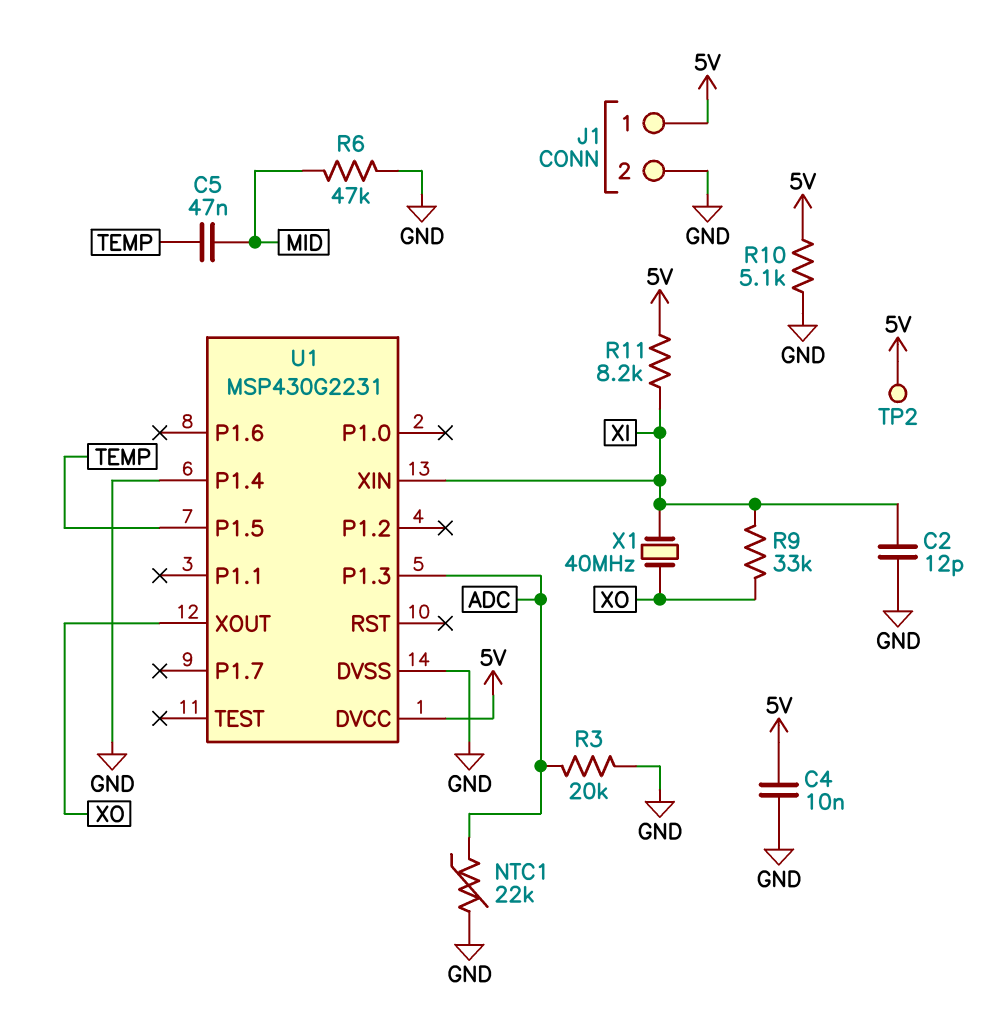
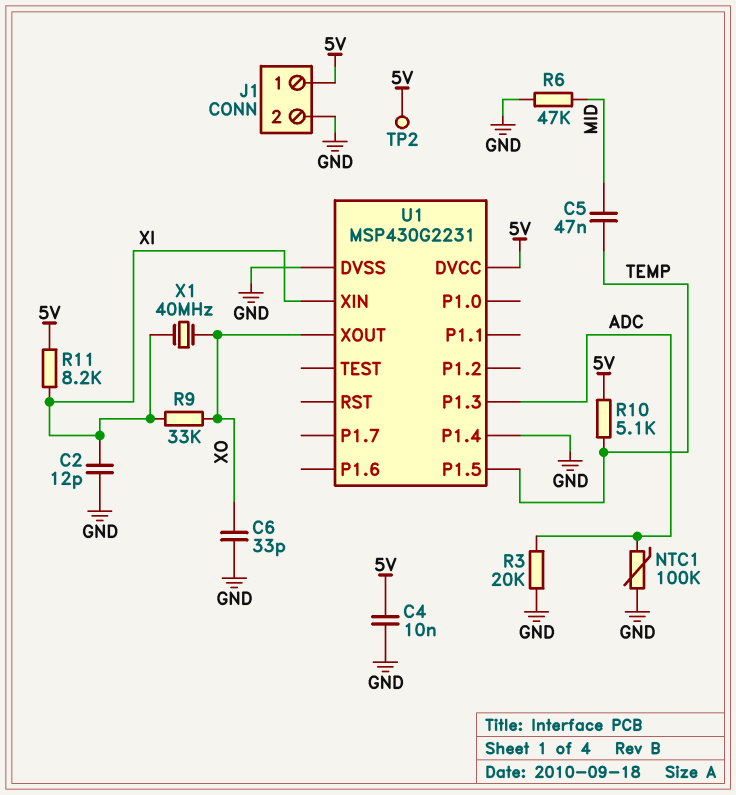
C6: none -> 33pF (GND, XO)
NTC1: 22k (ADC, GND) -> 100k (ADC, GND)
R10: 5.1k (5V, GND) -> 5.1k (5V, TEMP)

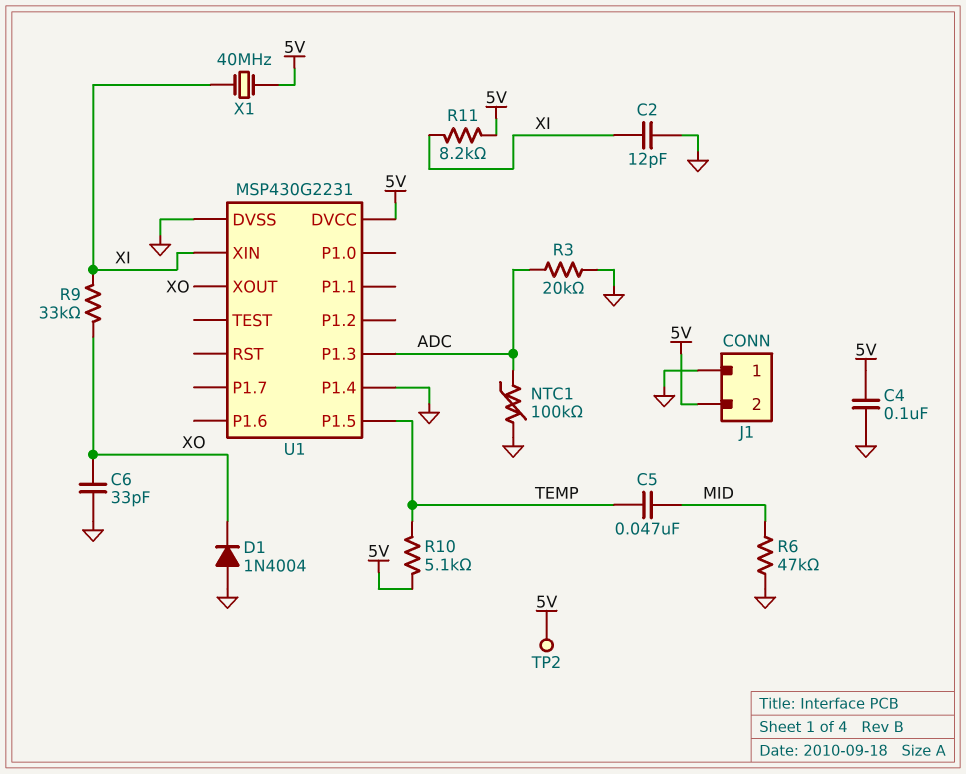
C4: 10nF (5V, GND) -> 100nF (5V, GND)
D1: none -> diode 1N4004 (A GND, K XO)
J1 pin 1: 5V -> GND
J1 pin 2: GND -> 5V
X1: 40MHz (XI, XO) -> 40MHz (5V, XI)

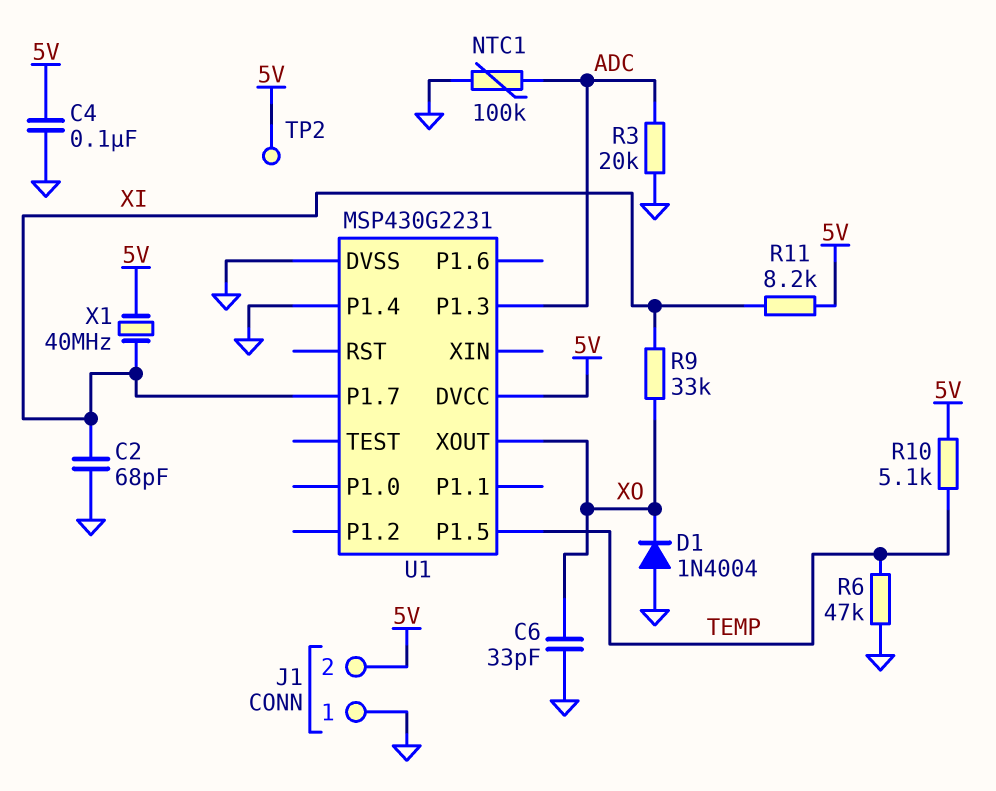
C2: 12pF (GND, XI) -> 68pF (GND, XI)
C5: 47nF (MID, TEMP) -> none
R6: 47k (GND, MID) -> 47k (GND, TEMP)
U1 pin P1.7: none -> XI
U1 pin XIN: XI -> none

